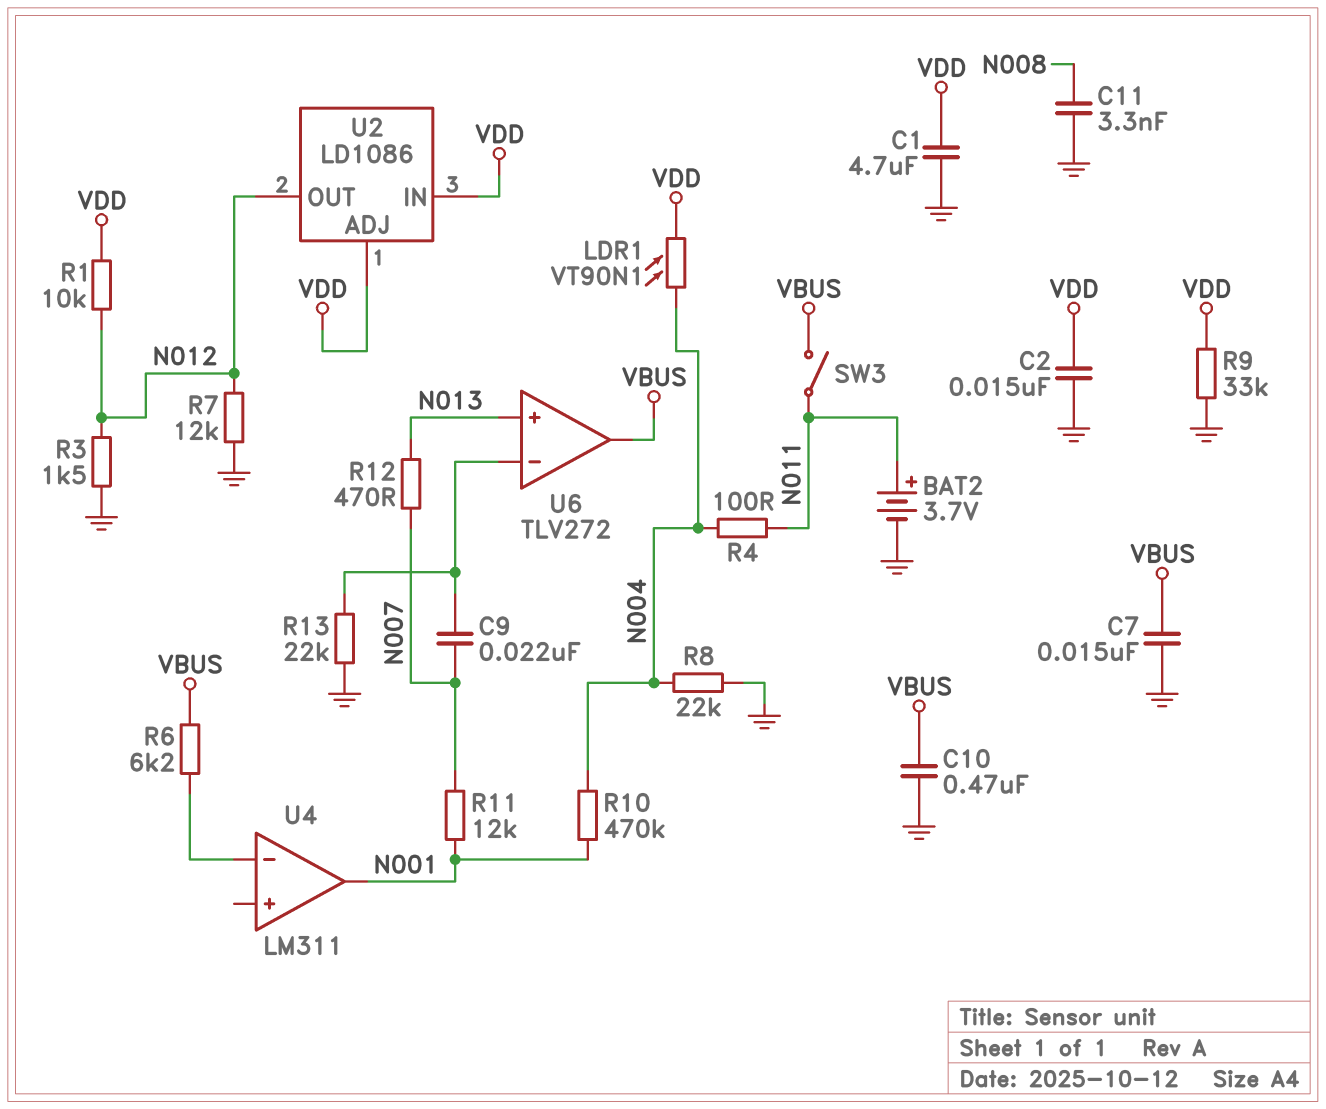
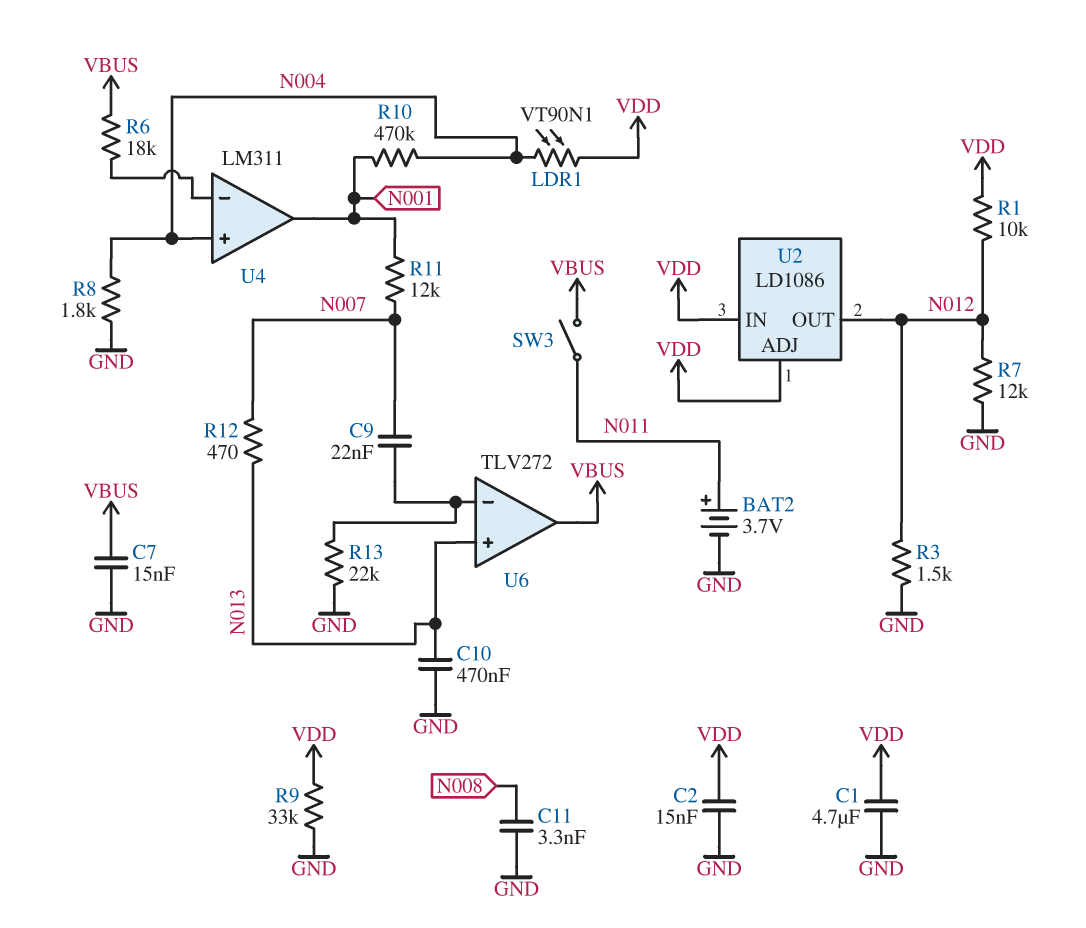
C10: 470nF (GND, VBUS) -> 470nF (GND, N013)
R4: 100 (N004, N011) -> none
R6: 6.2k (U4/in-, VBUS) -> 18k (U4/in-, VBUS)
R8: 22k (GND, N004) -> 1.8k (GND, N004)
U4 pin in+: none -> N004

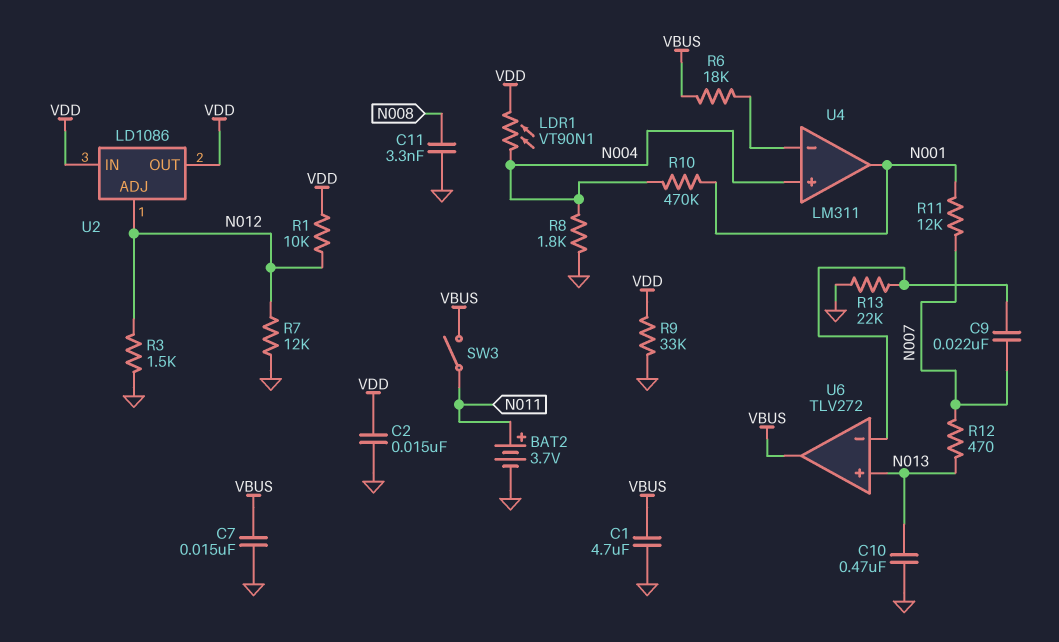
C1: 4.7uF (GND, VDD) -> 4.7uF (GND, VBUS)
U2 pin ADJ: VDD -> N012
U2 pin OUT: N012 -> VDD

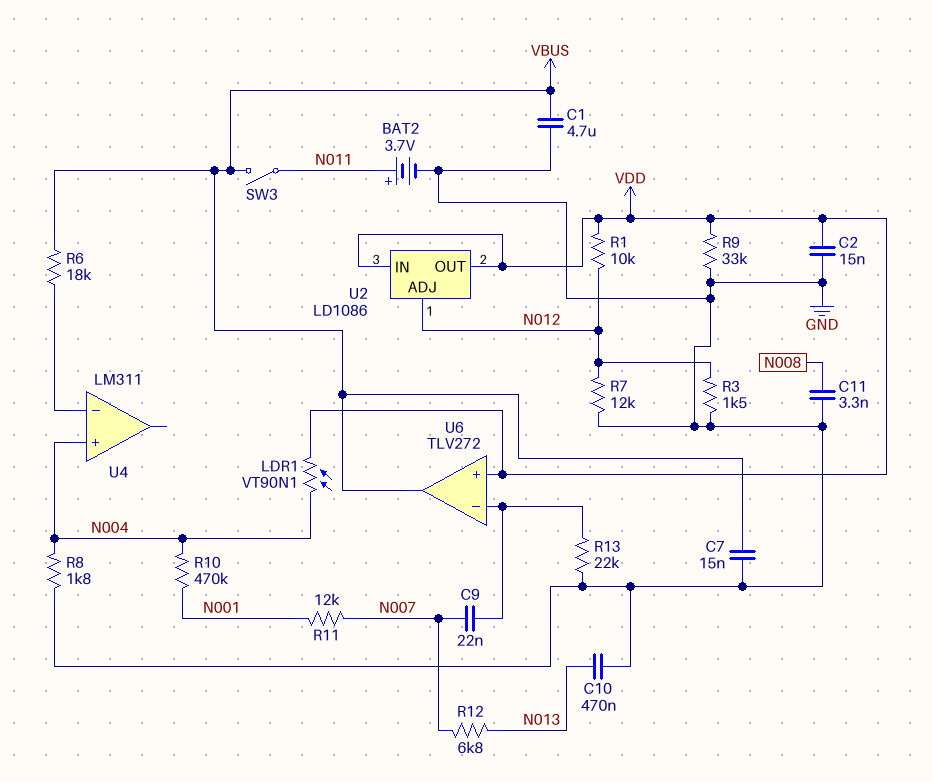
R12: 470 (N007, N013) -> 6.8k (N007, N013)
U4 pin out: N001 -> none
U6 pin in+: N013 -> VDD

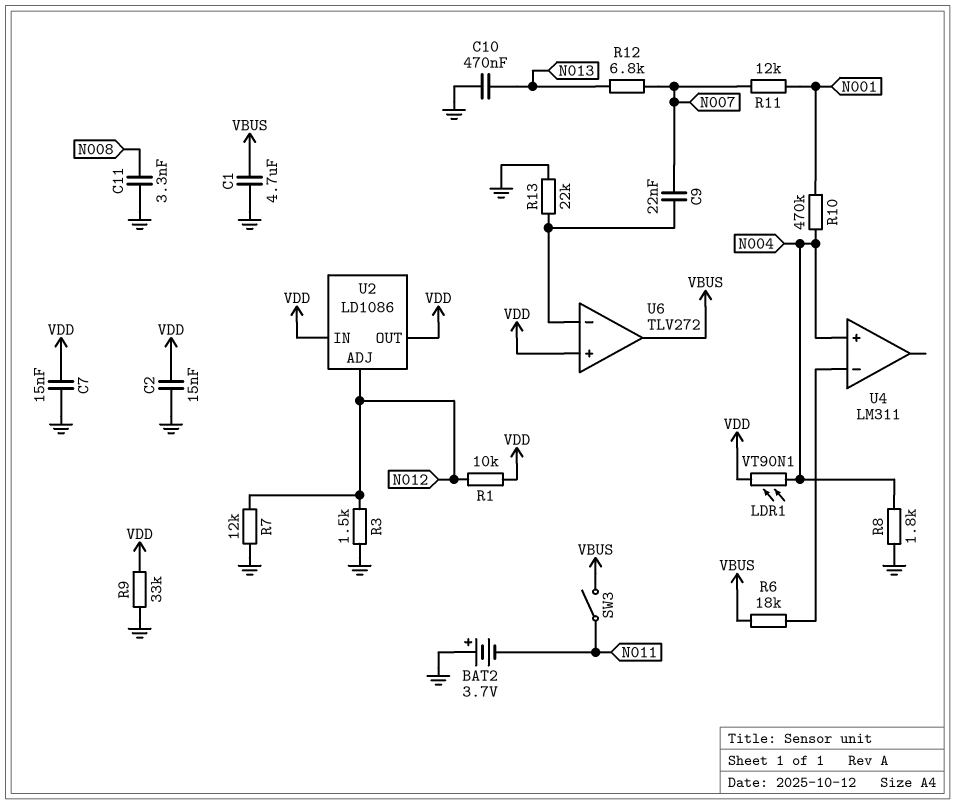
BAT2: 3.7V (plus N011, minus GND) -> 3.7V (plus GND, minus N011)
C7: 15nF (GND, VBUS) -> 15nF (GND, VDD)

